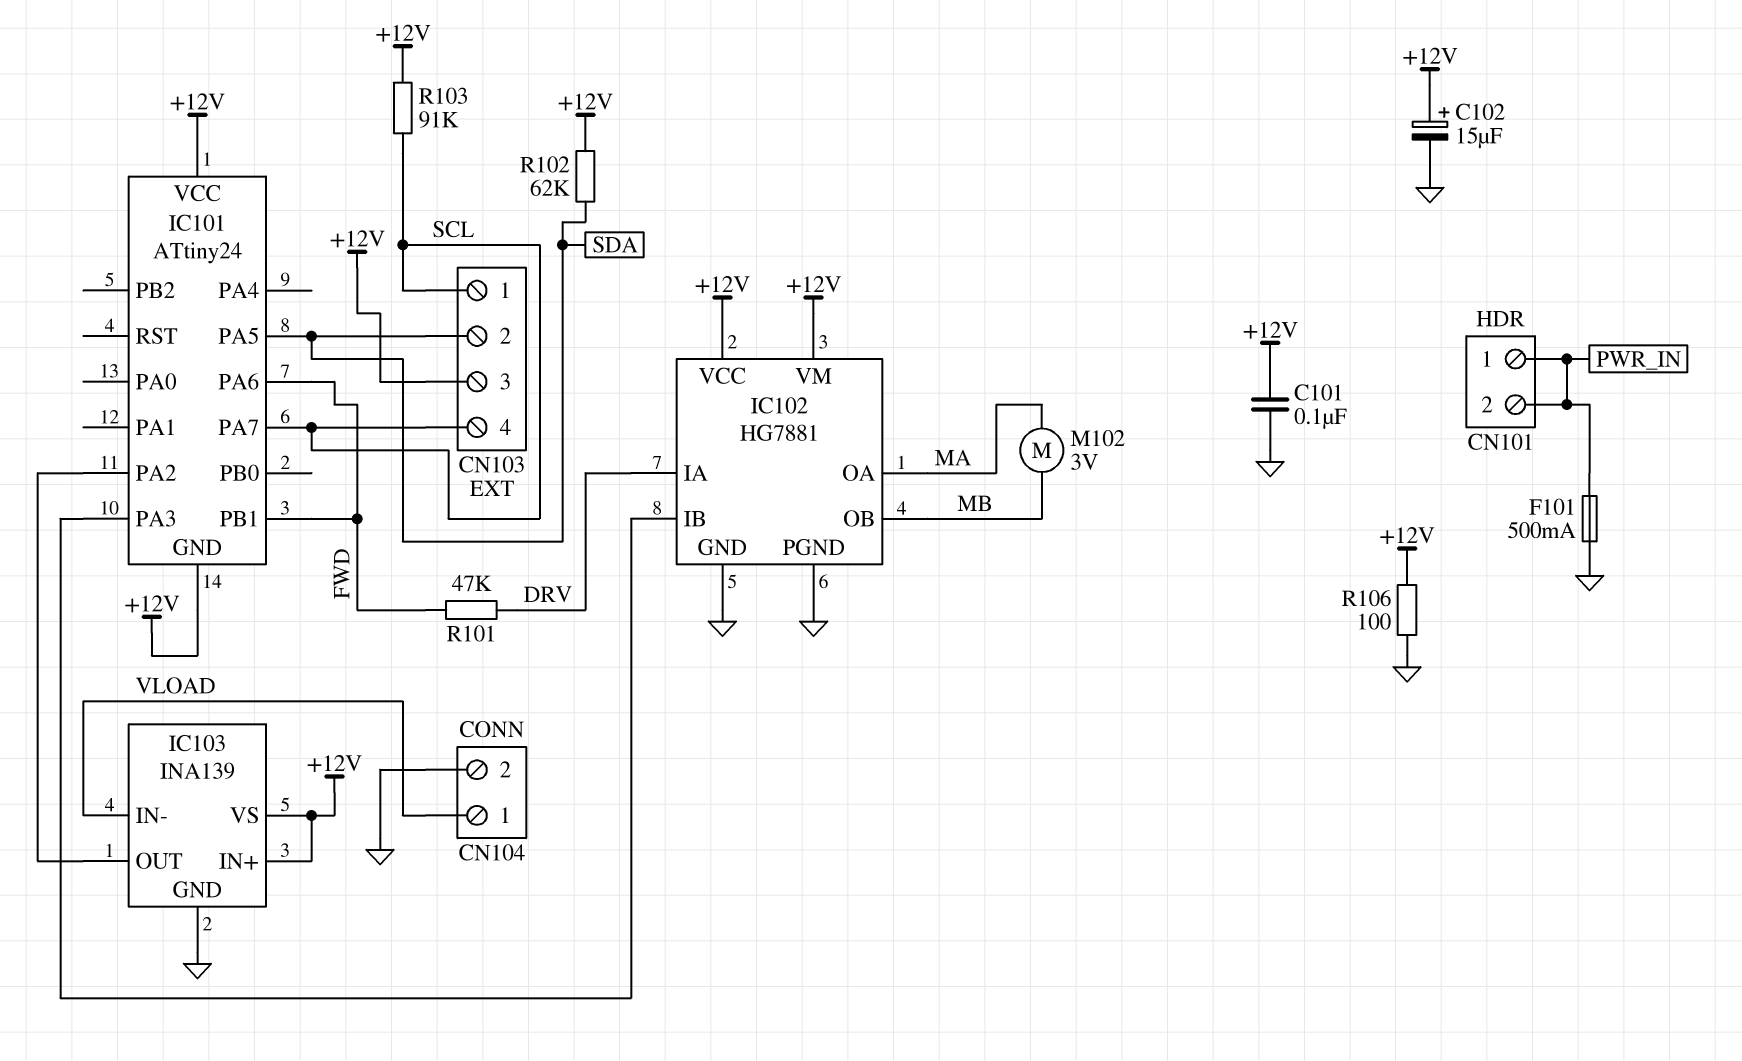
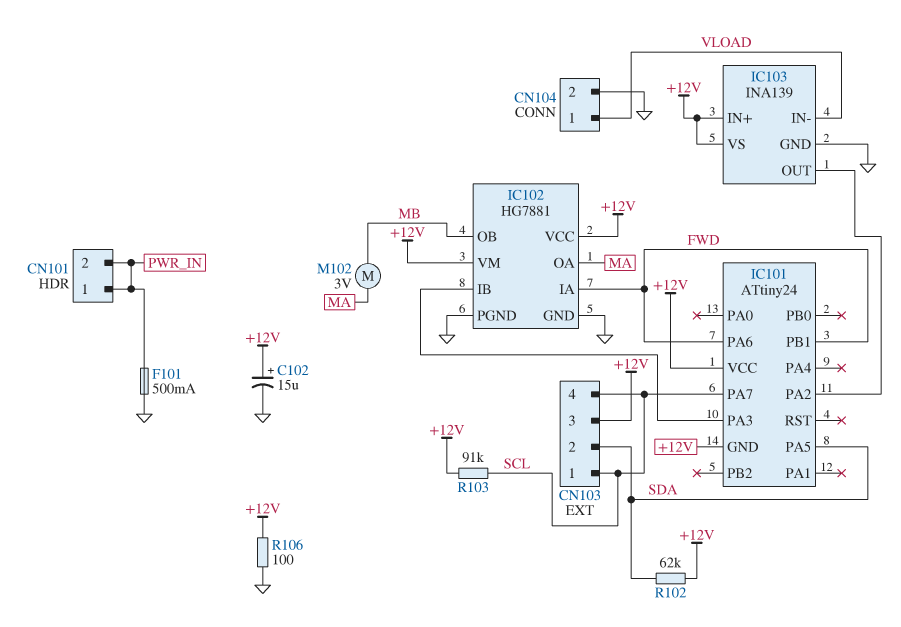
C101: 100nF (+12V, GND) -> none
IC102 pin IA: DRV -> FWD
R101: 47k (DRV, FWD) -> none

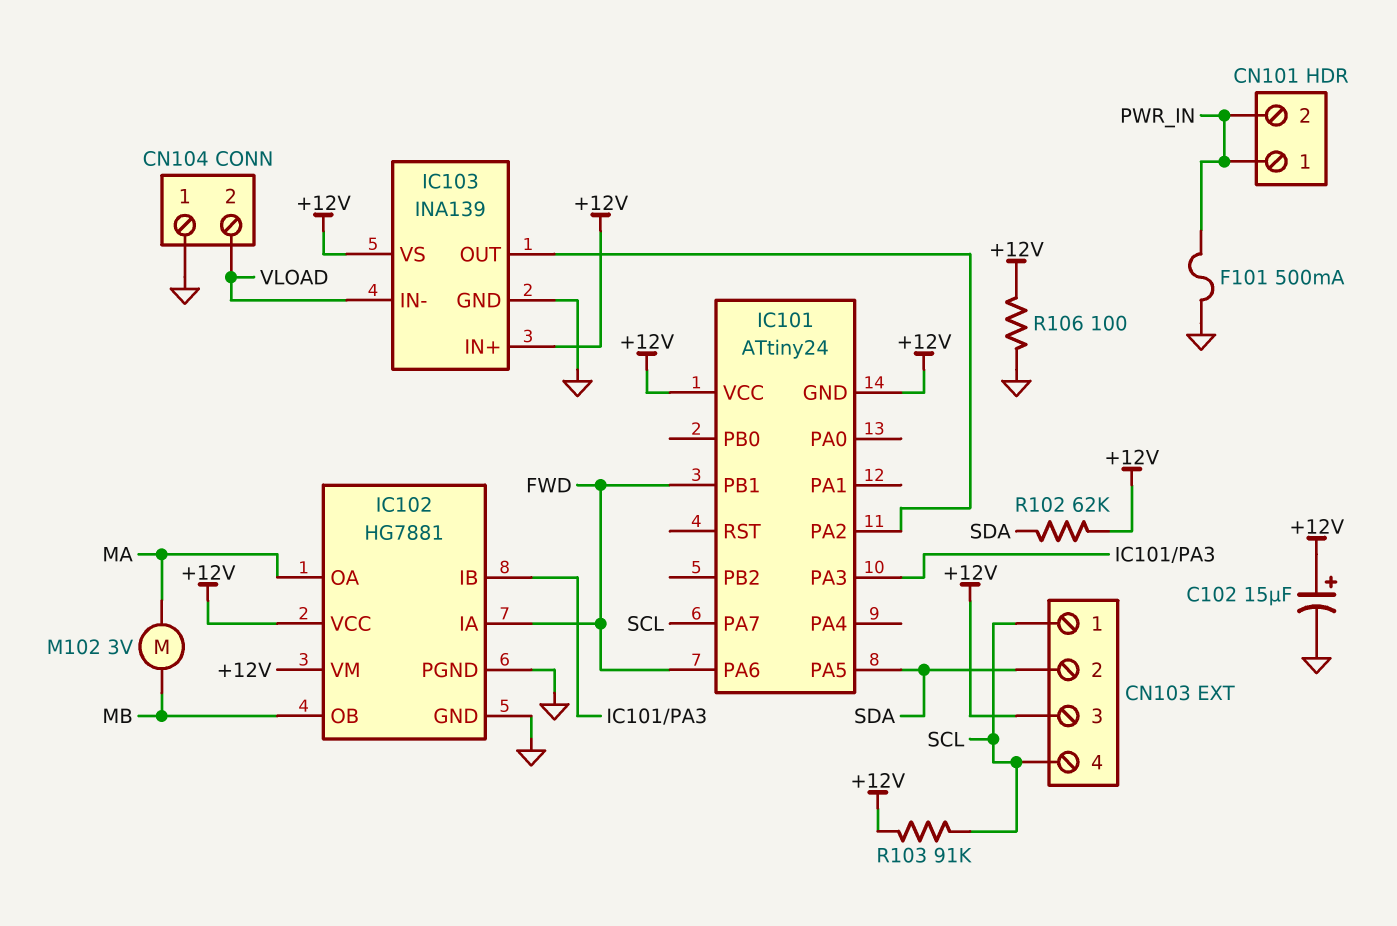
CN104 pin 1: VLOAD -> GND
CN104 pin 2: GND -> VLOAD

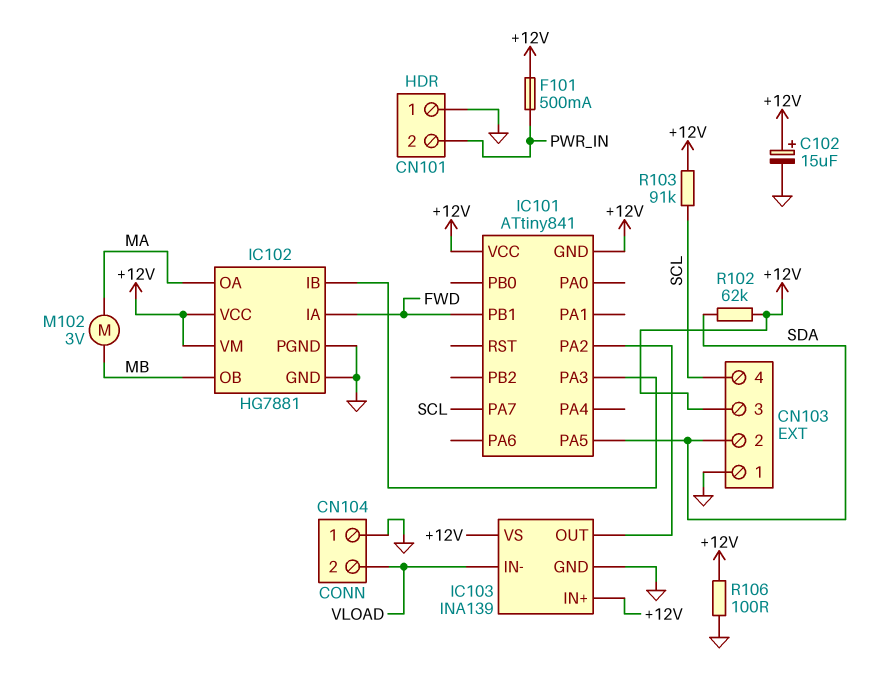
CN101 pin 1: PWR_IN -> GND
CN103 pin 1: SCL -> GND
F101: 500mA (GND, PWR_IN) -> 500mA (+12V, PWR_IN)
IC101: ATtiny24 -> ATtiny841
IC101 pin PA6: FWD -> none

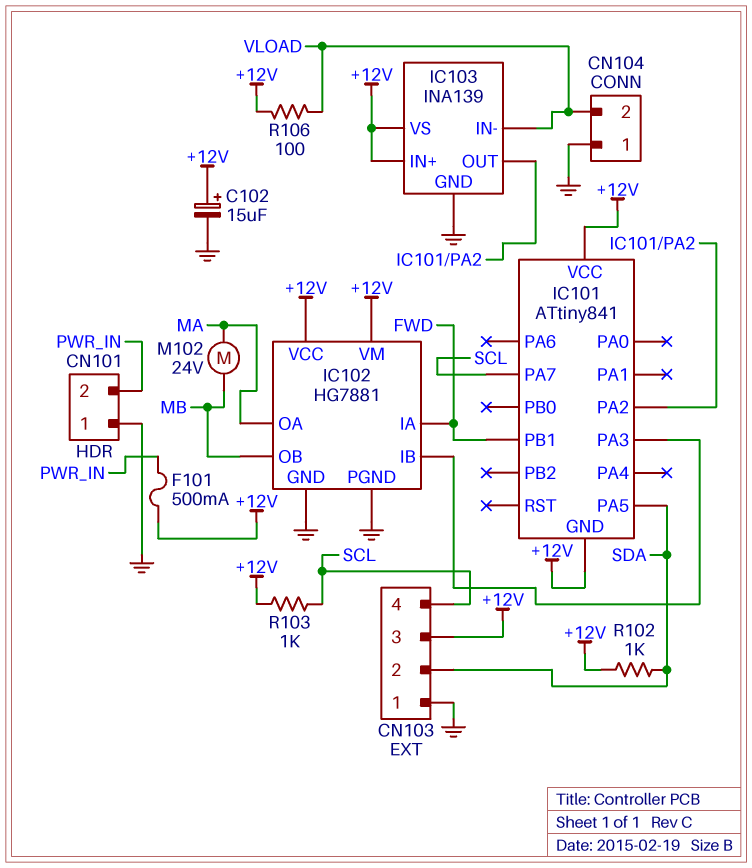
M102: motor 3V (MA, MB) -> motor 24V (MA, MB)
R102: 62k (+12V, SDA) -> 1k (+12V, SDA)
R103: 91k (+12V, SCL) -> 1k (+12V, SCL)
R106: 100 (+12V, GND) -> 100 (+12V, VLOAD)

